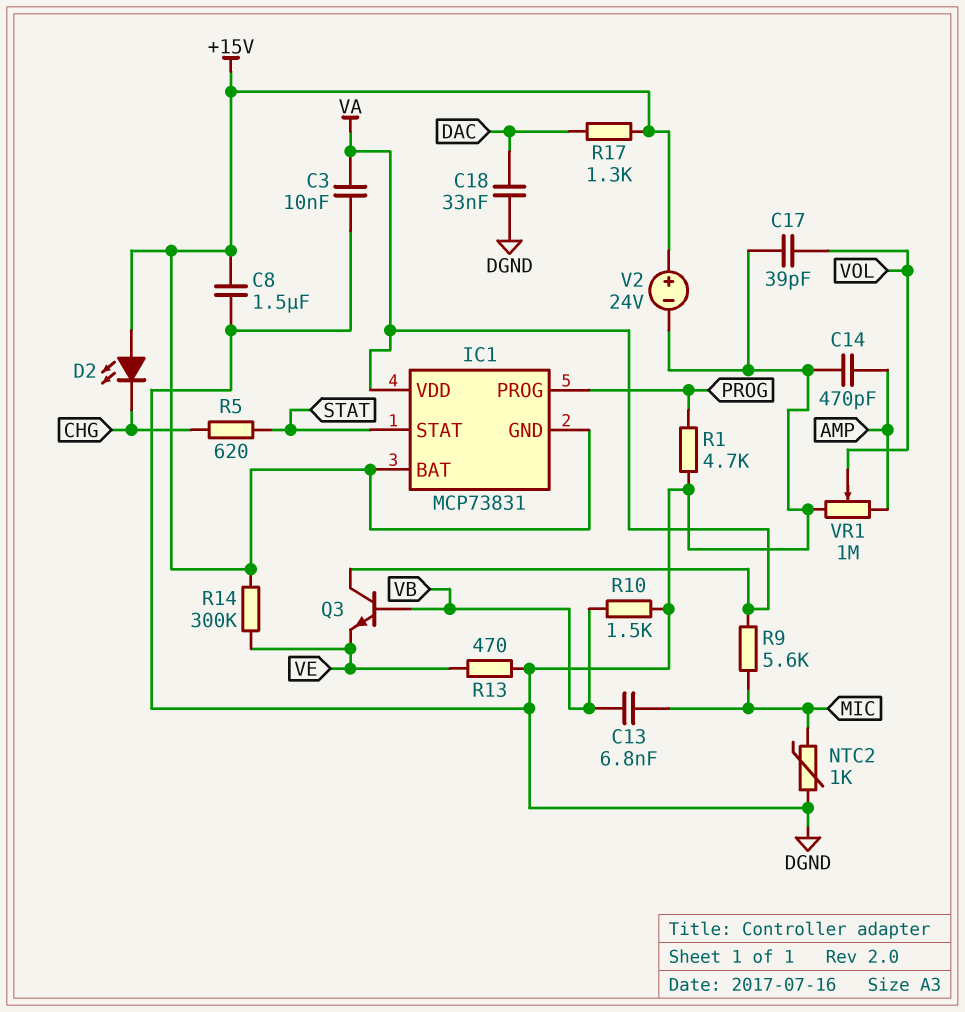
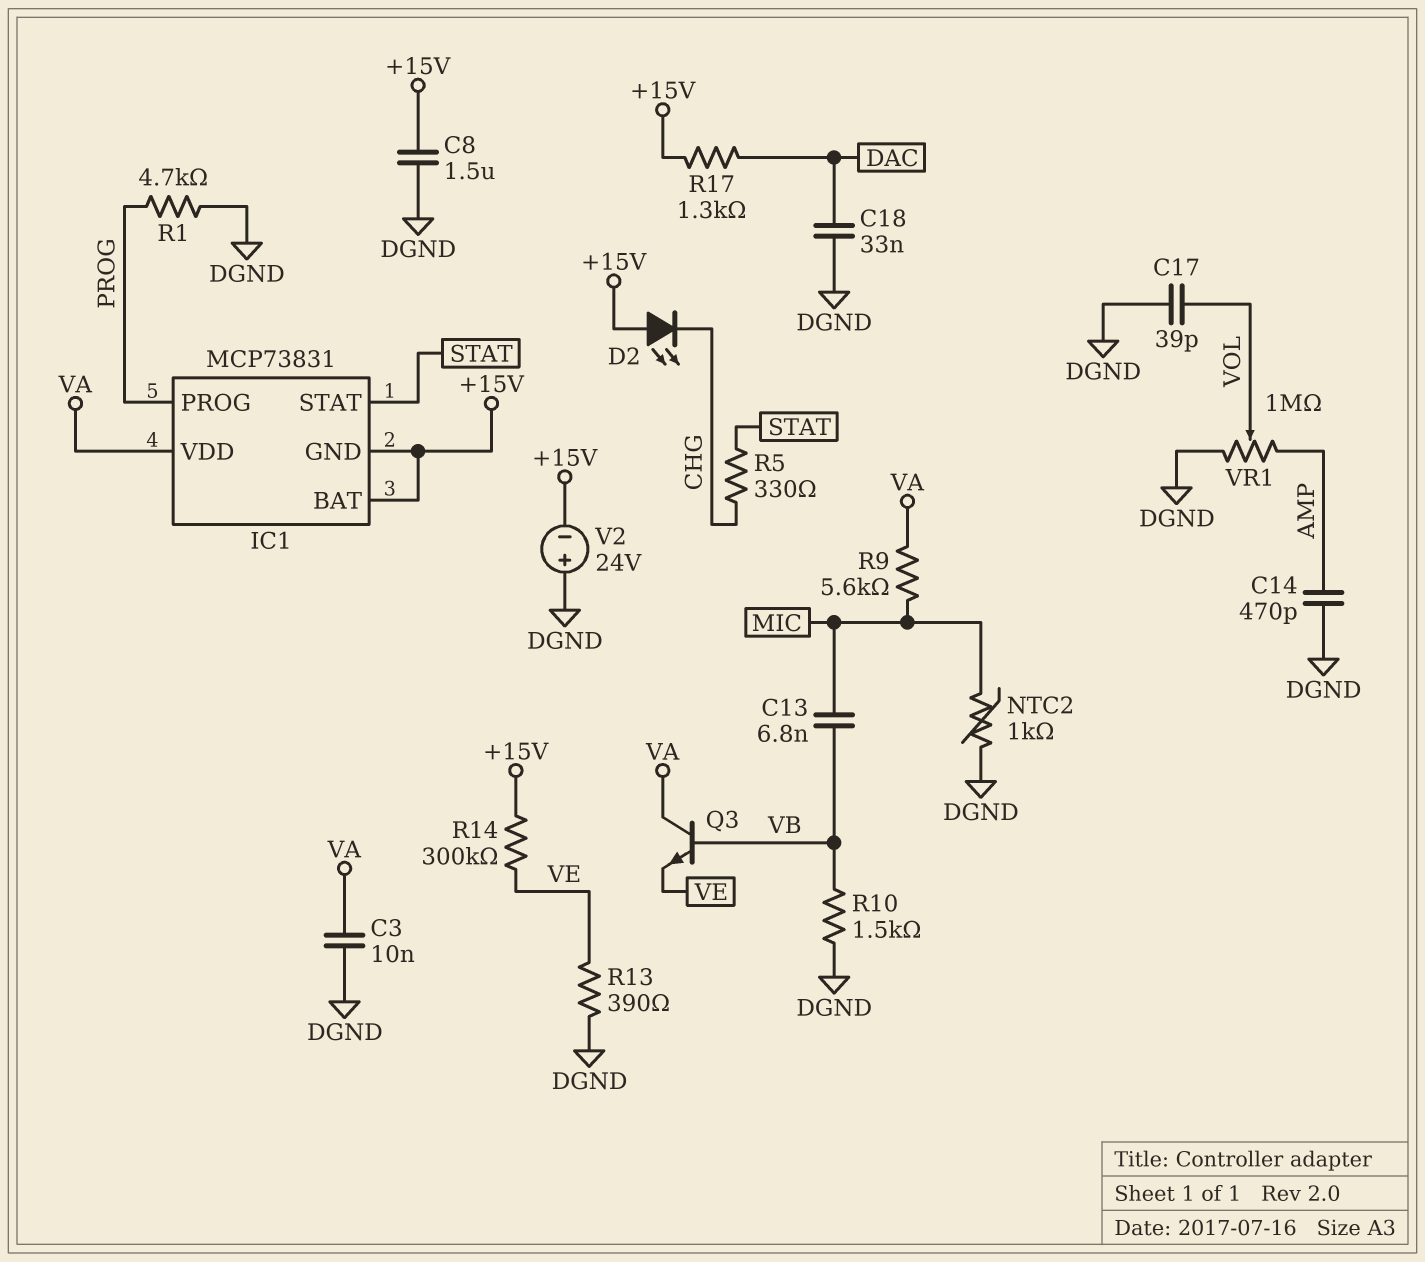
R5: 620 (CHG, STAT) -> 330 (CHG, STAT)
R13: 470 (DGND, VE) -> 390 (DGND, VE)
V2: 24V (plus +15V, minus DGND) -> 24V (plus DGND, minus +15V)

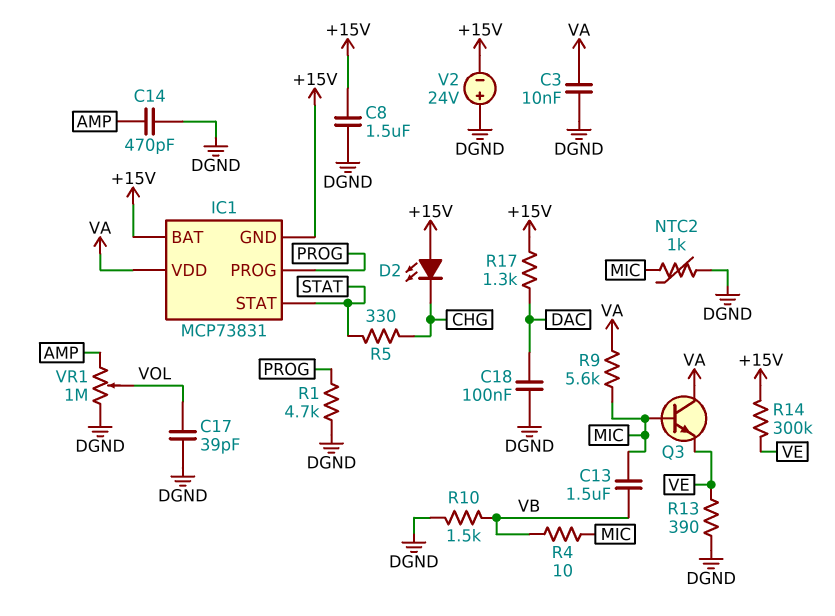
C13: 6.8nF (MIC, VB) -> 1.5uF (MIC, VB)
C18: 33nF (DAC, DGND) -> 100nF (DAC, DGND)
Q3: NPN (B VB, C VA, E VE) -> NPN (B MIC, C VA, E VE)
R4: none -> 10 (MIC, VB)

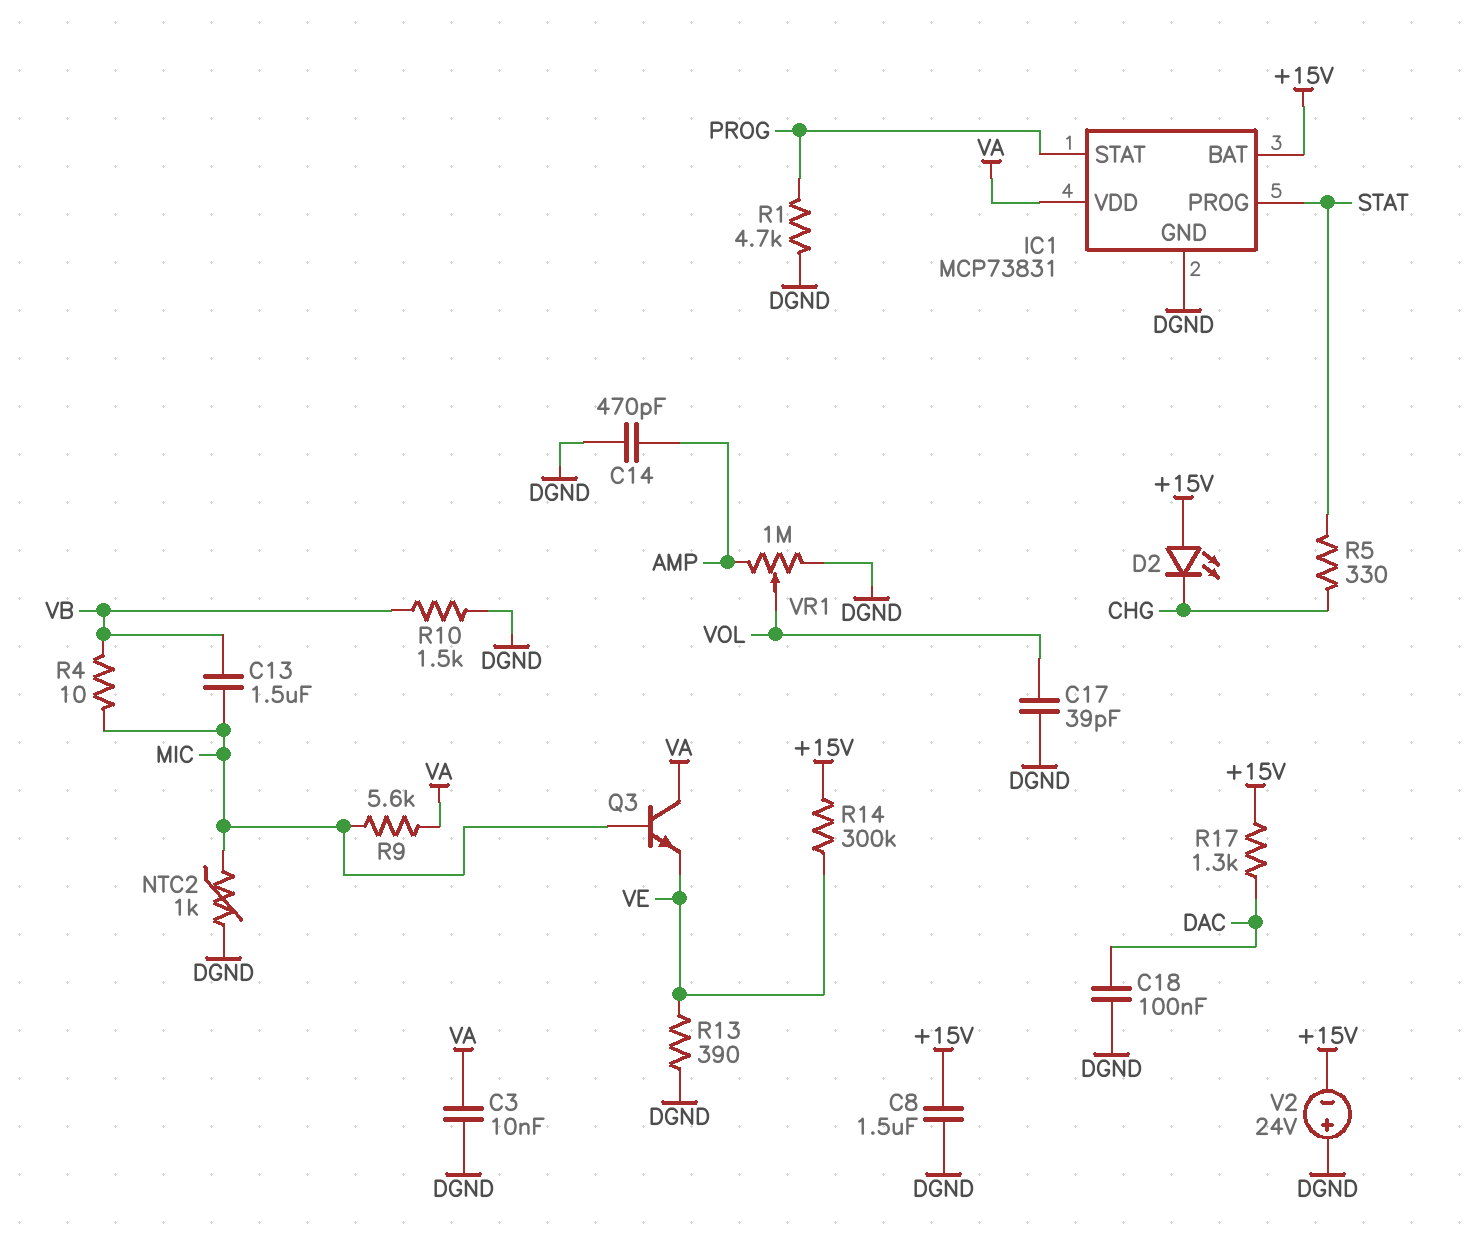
IC1 pin GND: +15V -> DGND
IC1 pin PROG: PROG -> STAT
IC1 pin STAT: STAT -> PROG

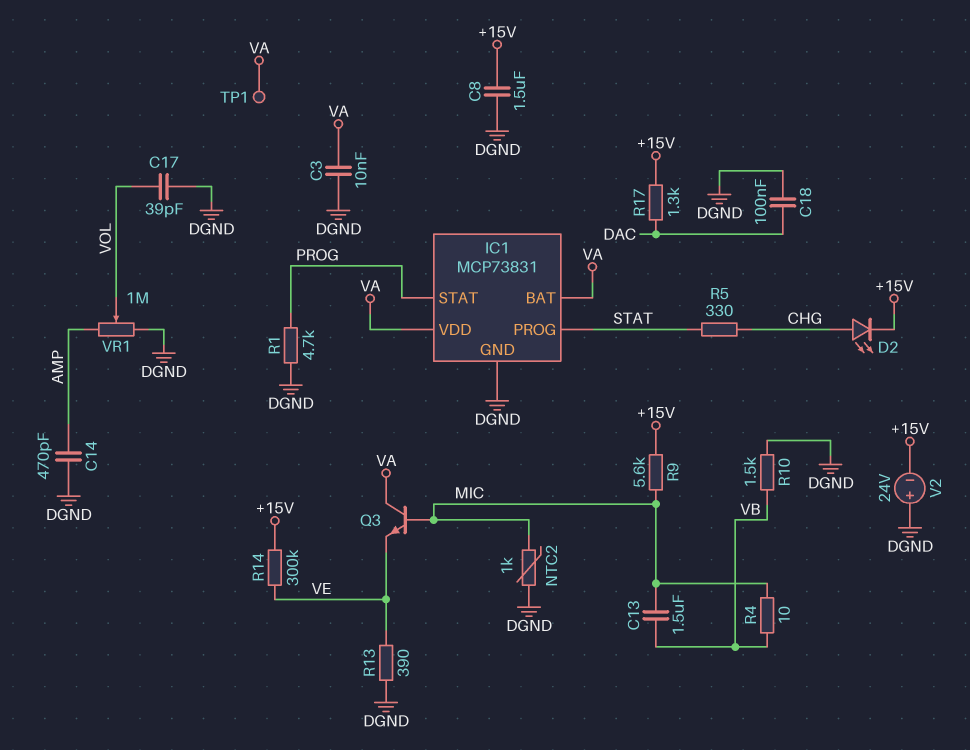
D2: LED (A +15V, K CHG) -> LED (A CHG, K +15V)
IC1 pin BAT: +15V -> VA
R9: 5.6k (MIC, VA) -> 5.6k (+15V, MIC)
TP1: none -> test point (VA)

